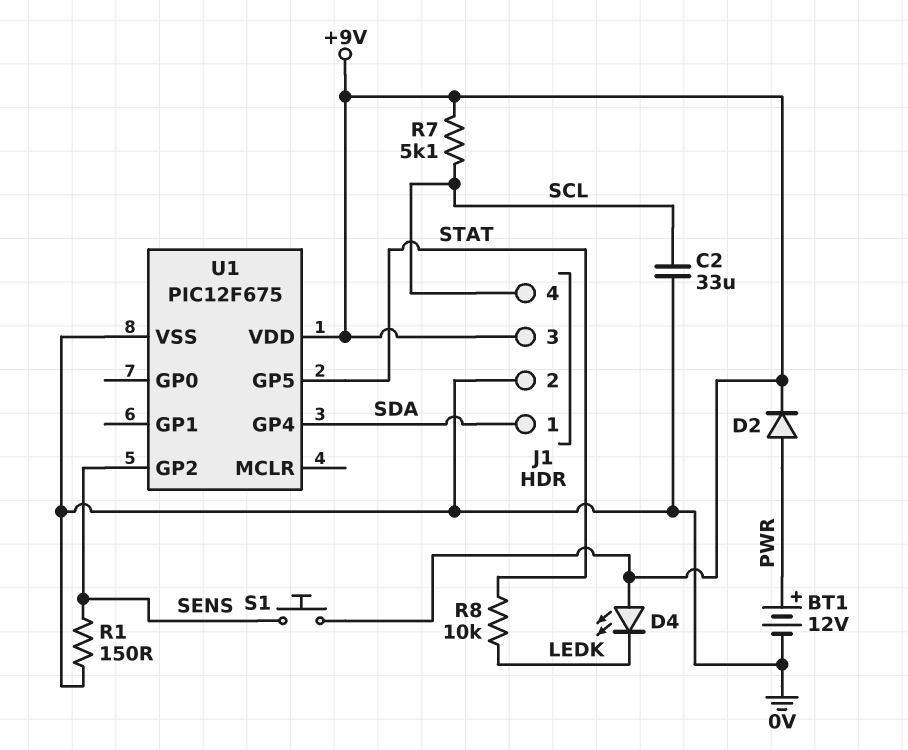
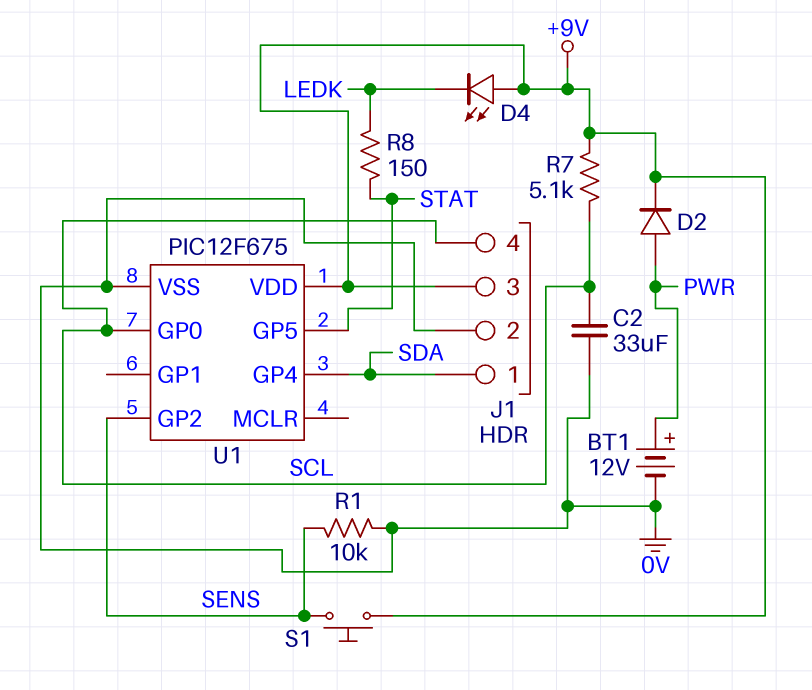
R1: 150 (0V, SENS) -> 10k (0V, SENS)
R8: 10k (LEDK, STAT) -> 150 (LEDK, STAT)
U1 pin GP0: none -> SCL

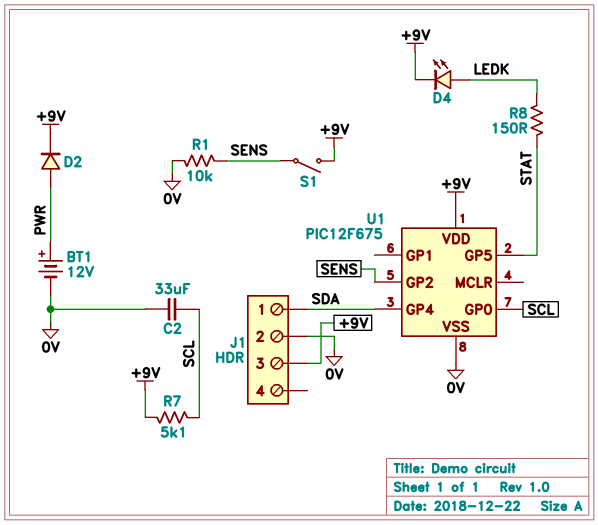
D4: LED (A +9V, K LEDK) -> LED (A LEDK, K +9V)
J1 pin 4: SCL -> none
S1: button (+9V, SENS) -> switch (+9V, SENS)

